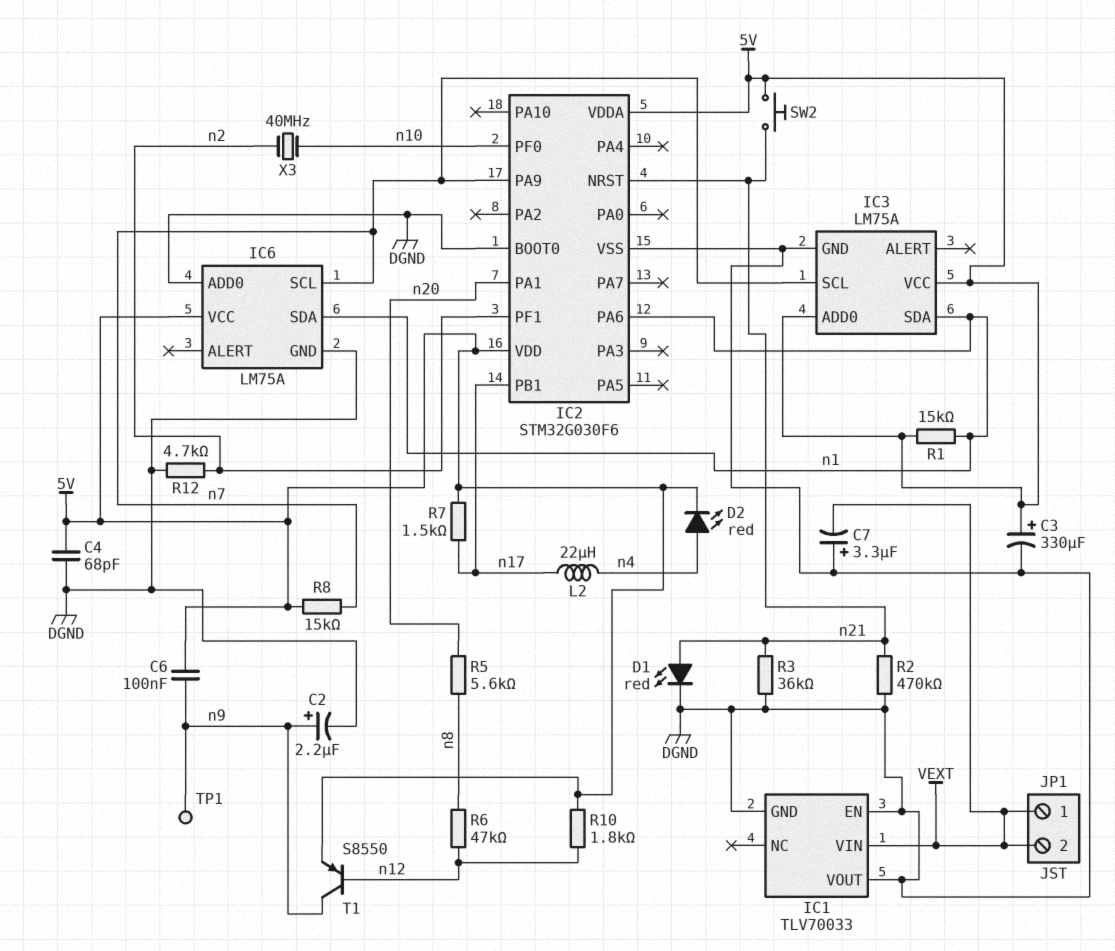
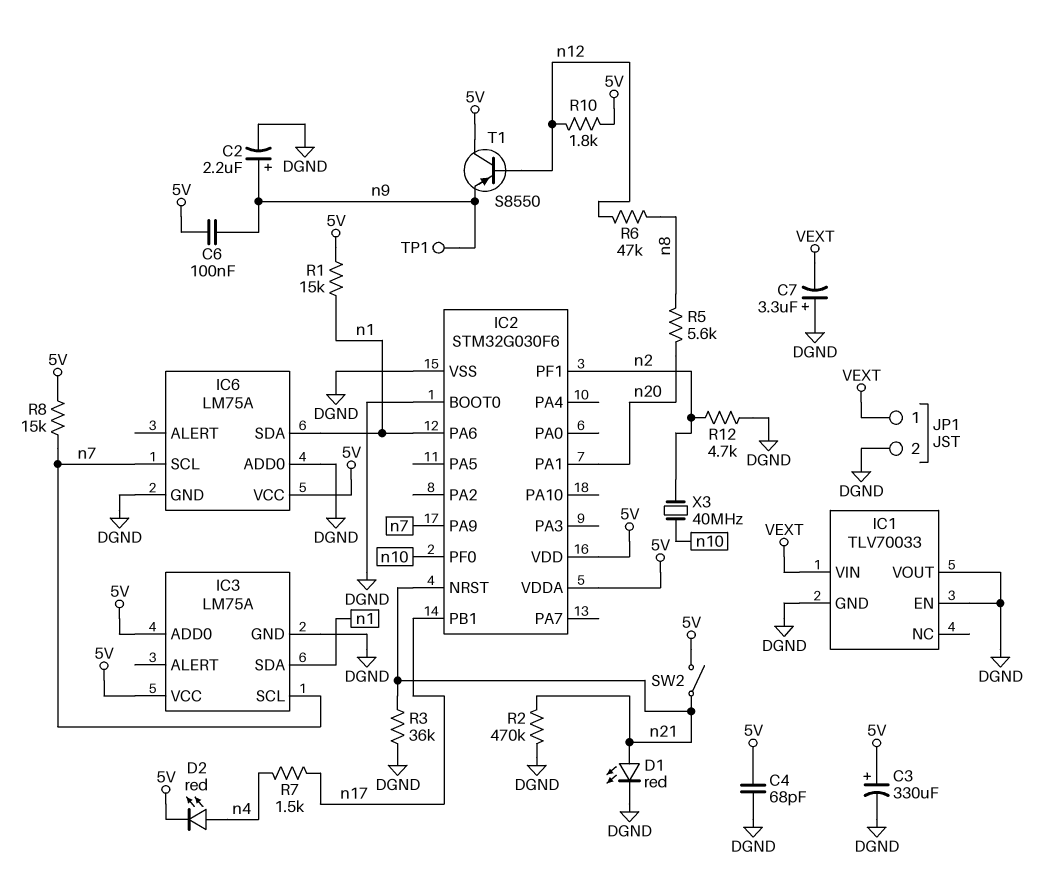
JP1 pin 2: VEXT -> DGND
L2: 22uH (n4, n17) -> none
R7: 1.5k (5V, n17) -> 1.5k (n4, n17)
SW2: button (5V, n21) -> switch (5V, n21)
T1: PNP S8550 (B n12, C n9, E 5V) -> PNP S8550 (B n12, C 5V, E n9)

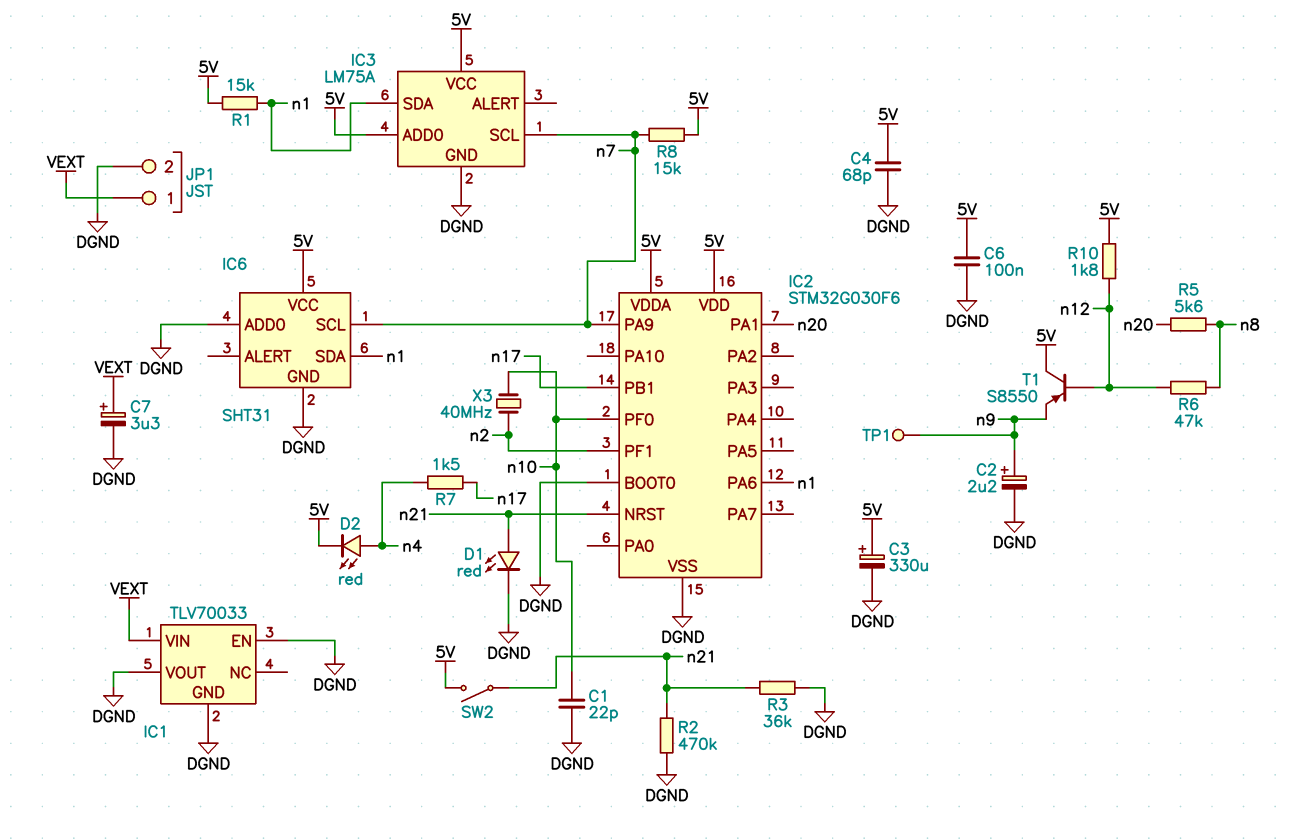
C1: none -> 22pF (DGND, n10)
C6: 100nF (5V, n9) -> 100nF (5V, DGND)
C7: 3.3uF (plus DGND, minus VEXT) -> 3.3uF (plus VEXT, minus DGND)
IC6: LM75A -> SHT31
R12: 4.7k (DGND, n2) -> none

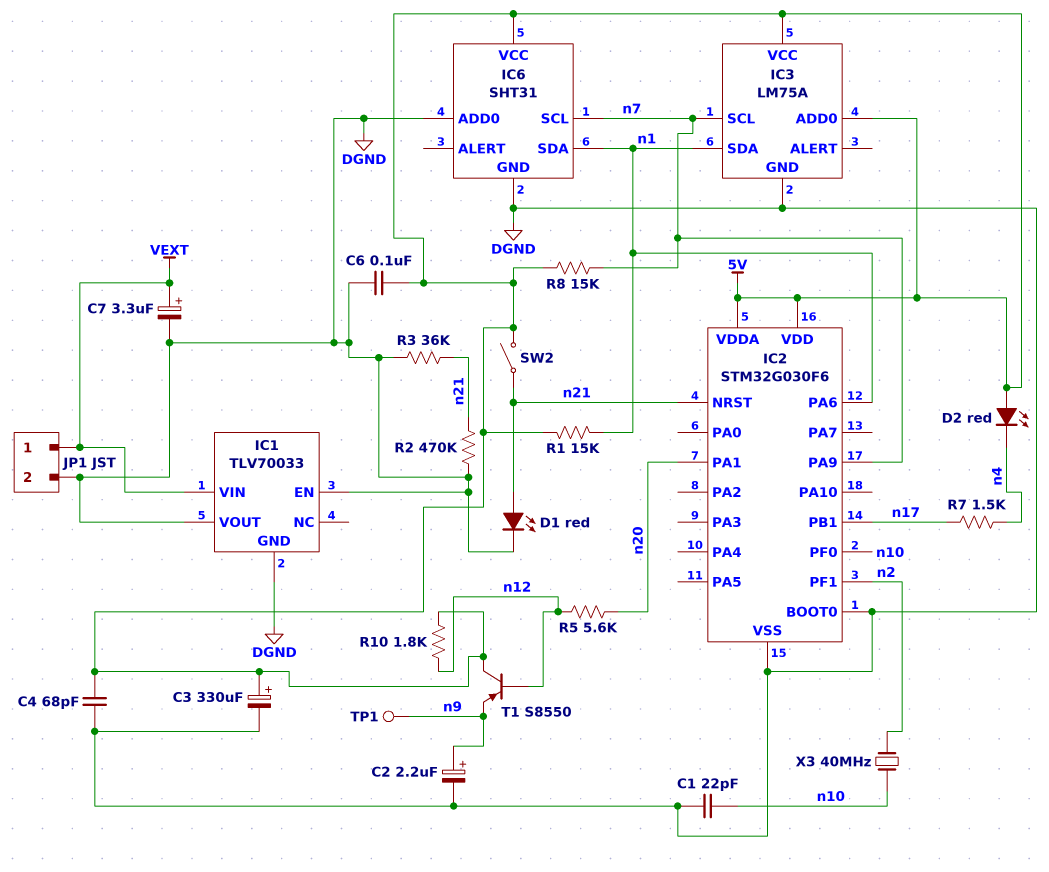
D2: LED red (A n4, K 5V) -> LED red (A 5V, K n4)
R5: 5.6k (n8, n20) -> 5.6k (n12, n20)
R6: 47k (n8, n12) -> none

